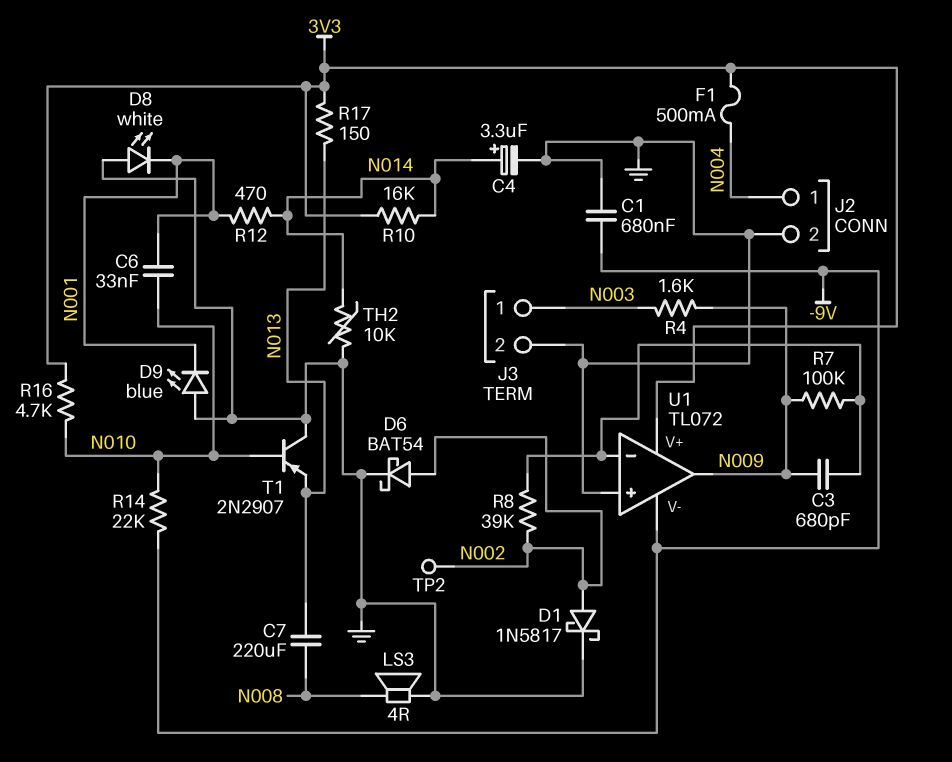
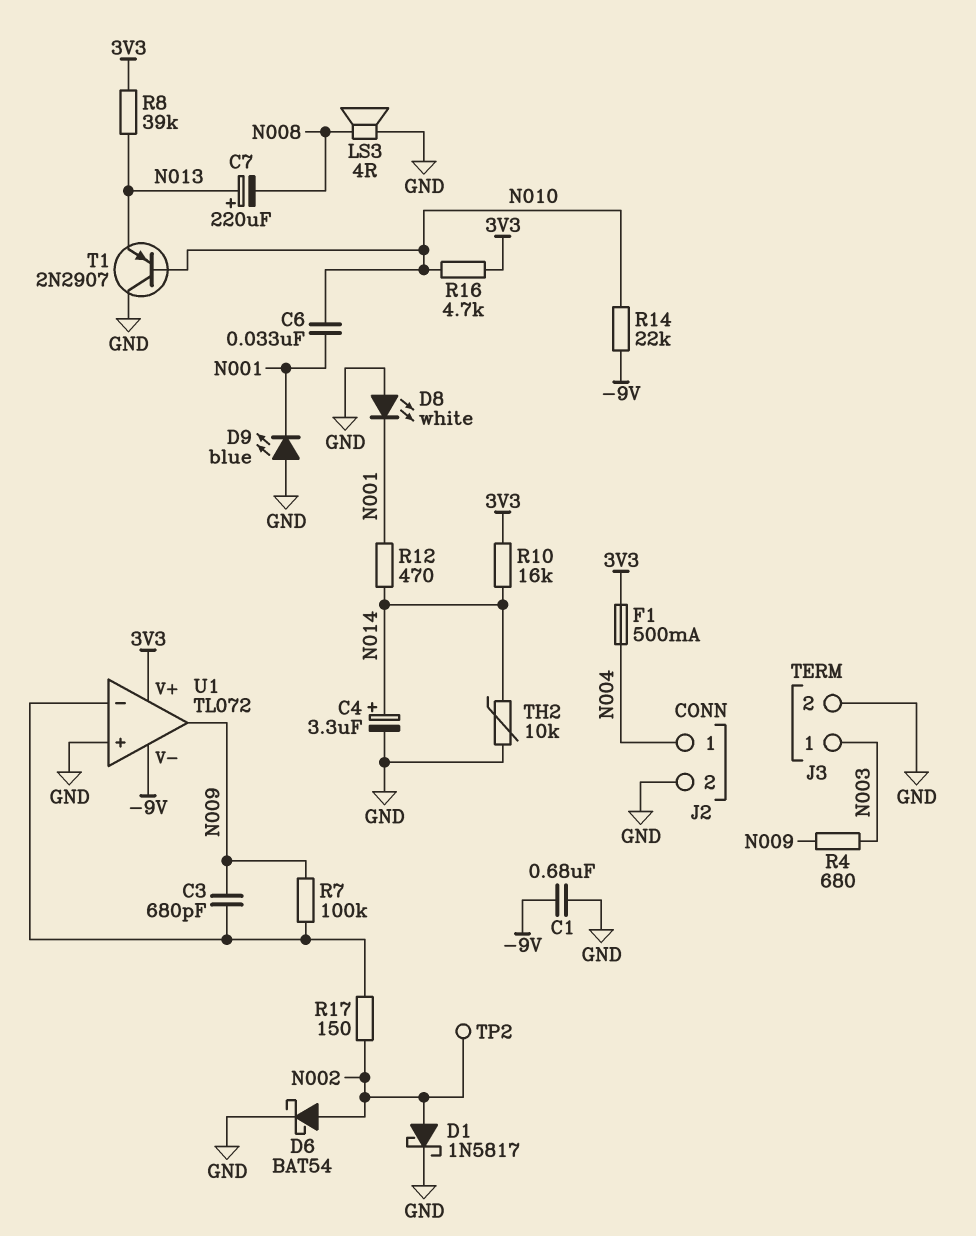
C7: 220uF (N008, N013) -> 220uF (plus N013, minus N008)
R4: 1.6k (N003, N009) -> 680 (N003, N009)
R8: 39k (N002, U1/in-) -> 39k (3V3, N013)
R17: 150 (3V3, N013) -> 150 (N002, U1/in-)

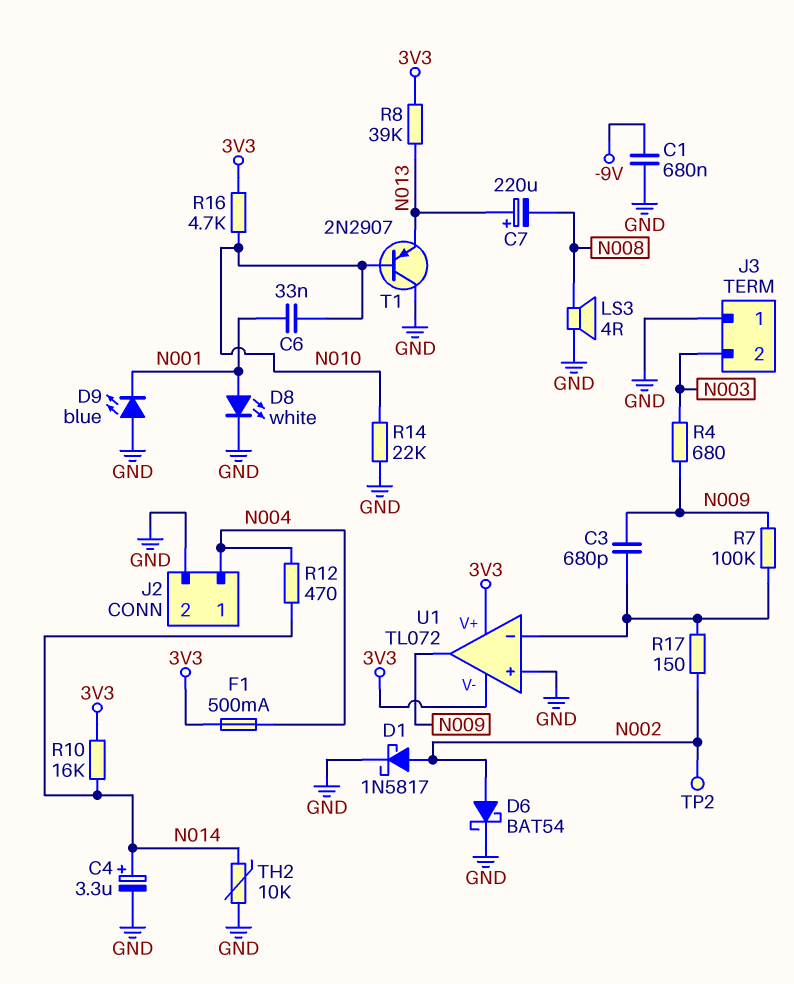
D8: LED white (A GND, K N001) -> LED white (A N001, K GND)
J3 pin 1: N003 -> GND
J3 pin 2: GND -> N003
R12: 470 (N001, N014) -> 470 (N004, N014)
R14: 22k (-9V, N010) -> 22k (GND, N010)
U1 pin V-: -9V -> 3V3

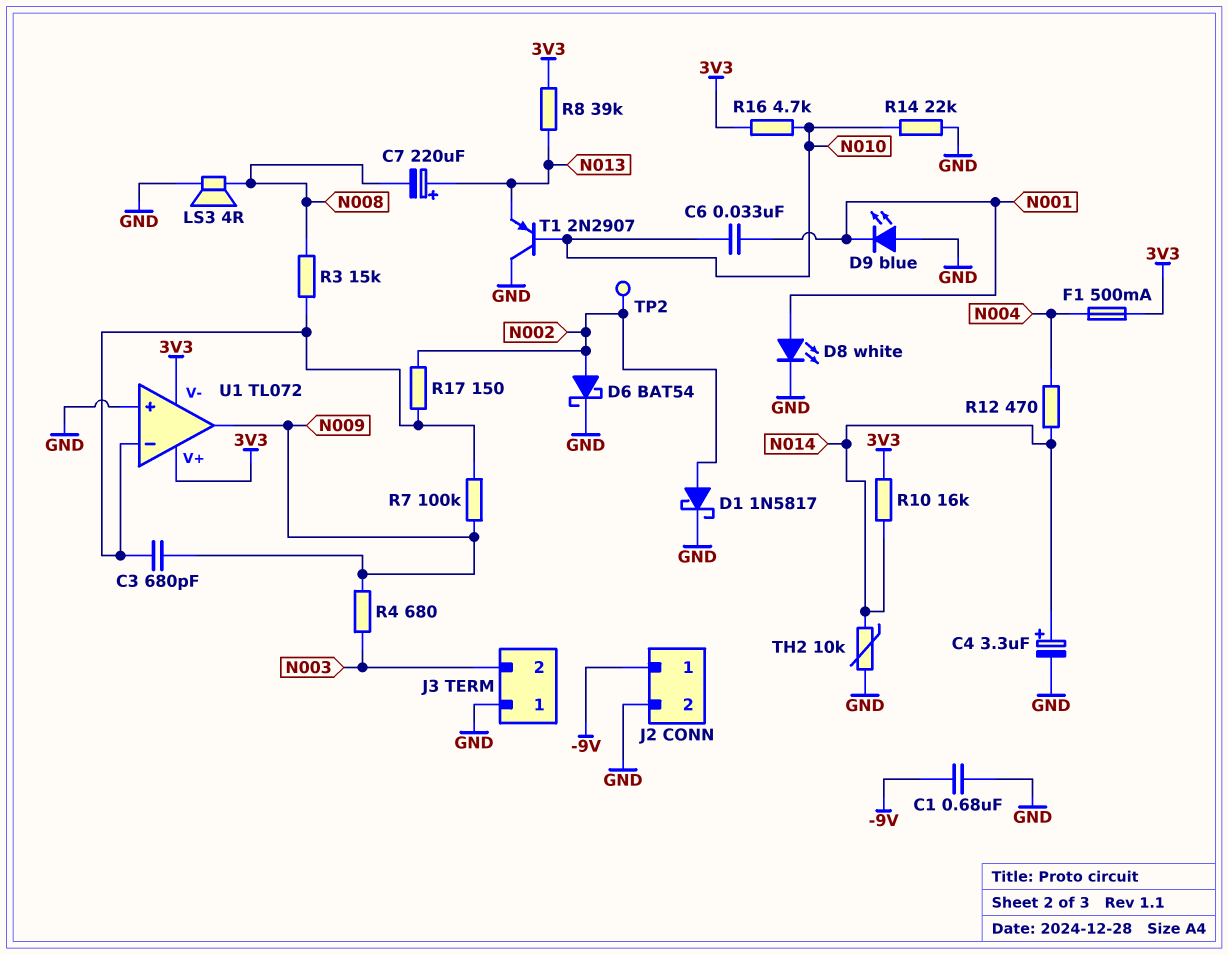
J2 pin 1: N004 -> -9V
R3: none -> 15k (N008, U1/in-)

